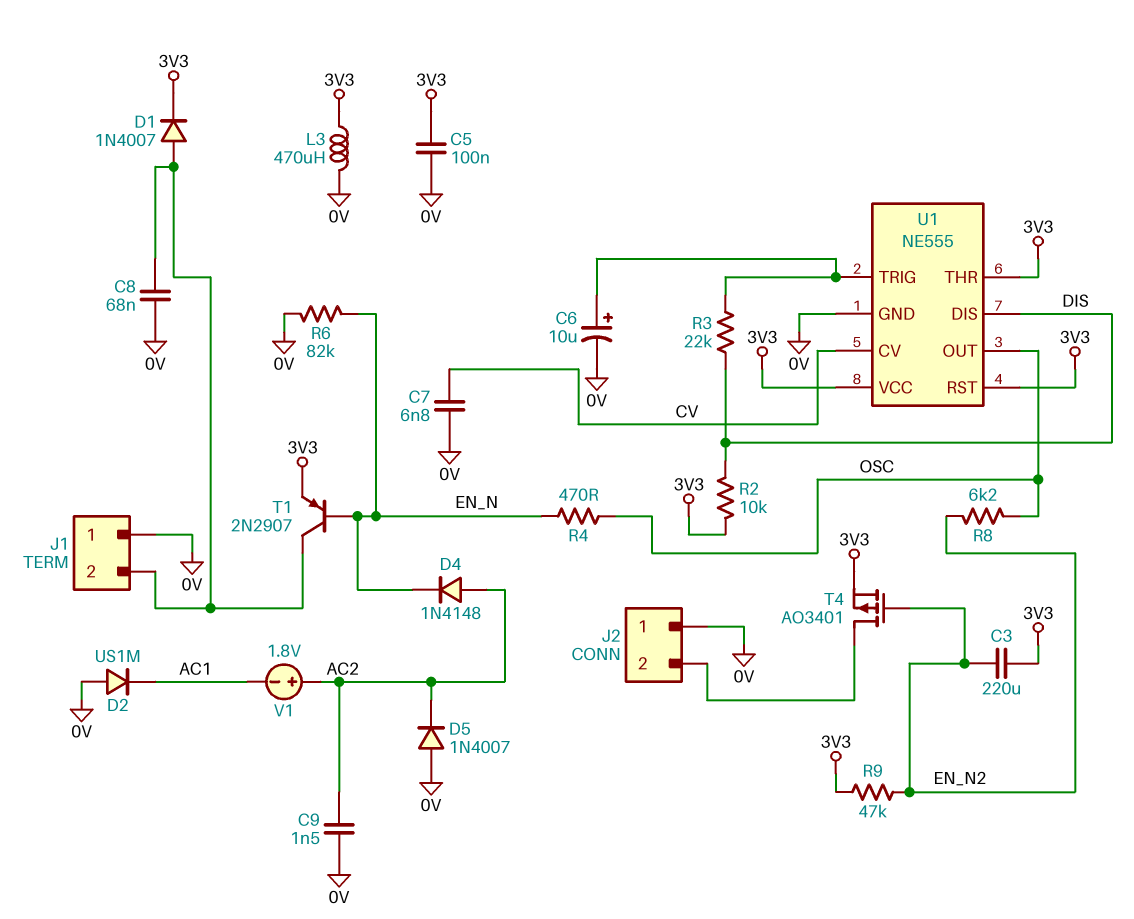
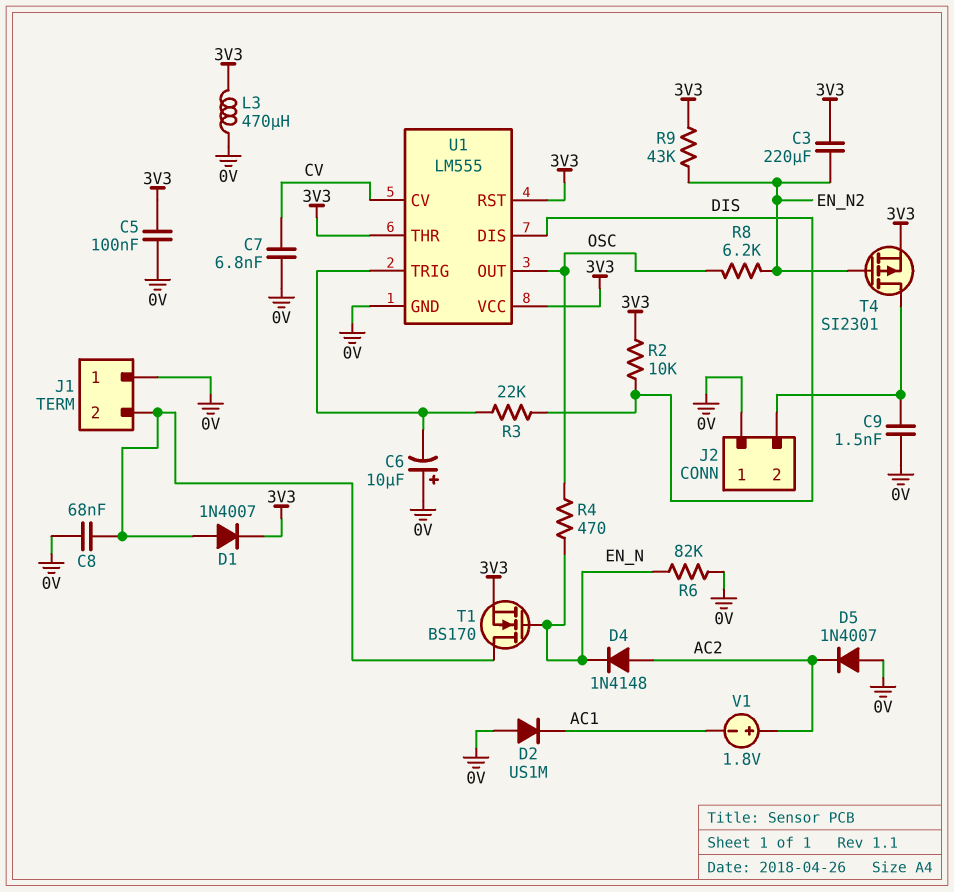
C6: 10uF (plus U1/TRIG, minus 0V) -> 10uF (plus 0V, minus U1/TRIG)
C9: 1.5nF (0V, AC2) -> 1.5nF (0V, J2/2)
R9: 47k (3V3, EN_N2) -> 43k (3V3, EN_N2)
T1: PNP 2N2907 (B EN_N, C J1/2, E 3V3) -> NMOS BS170 (G EN_N, D J1/2, S 3V3)
T4: PMOS AO3401 (G EN_N2, D J2/2, S 3V3) -> PMOS SI2301 (G EN_N2, D J2/2, S 3V3)
U1: NE555 -> LM555

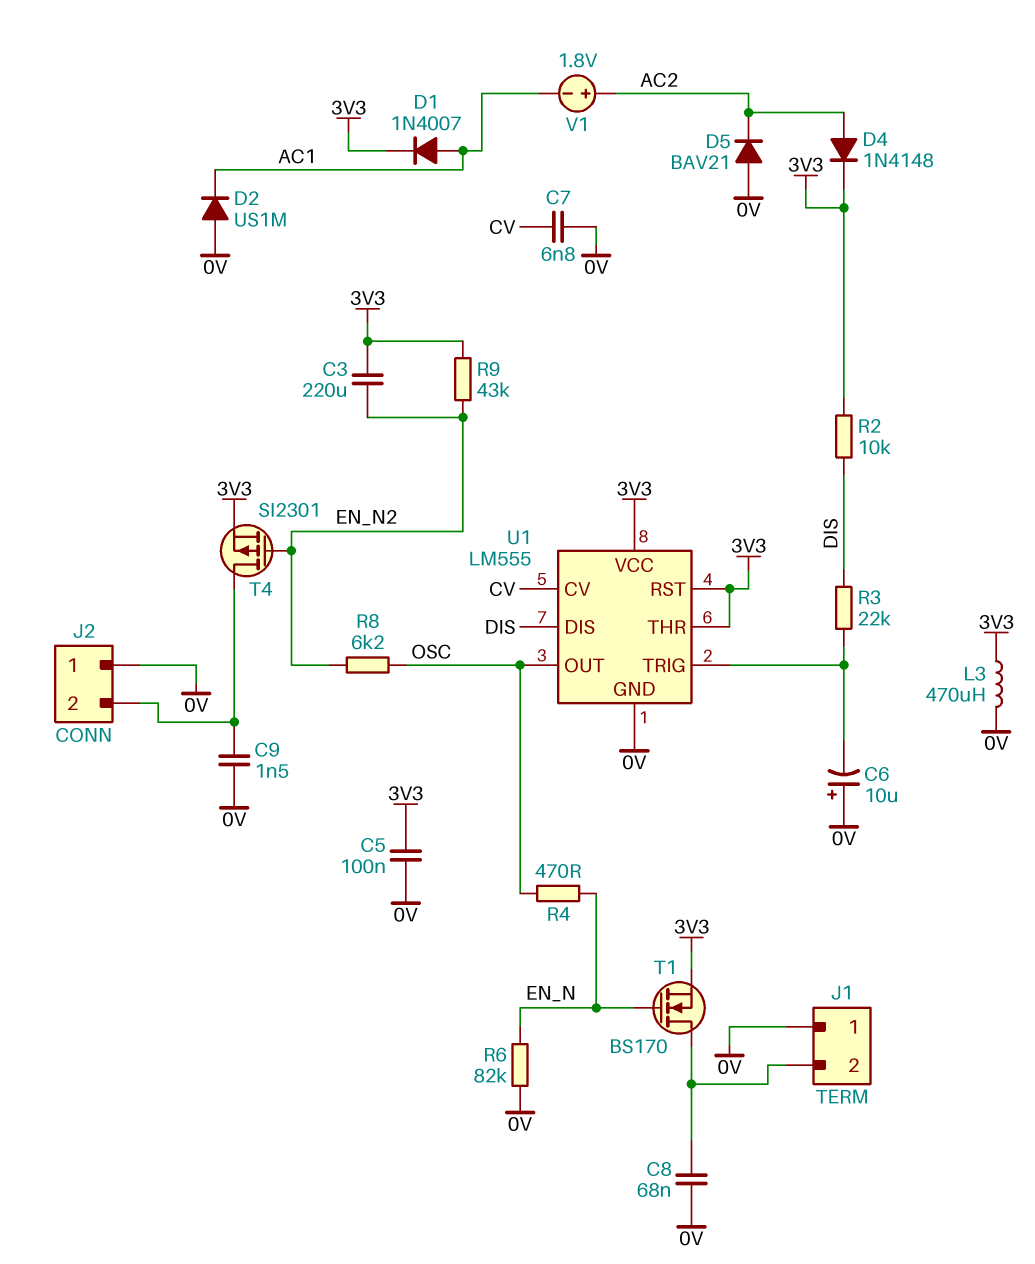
D1: diode 1N4007 (A J1/2, K 3V3) -> diode 1N4007 (A AC1, K 3V3)
D4: diode 1N4148 (A AC2, K EN_N) -> diode 1N4148 (A AC2, K 3V3)
D5: diode 1N4007 (A 0V, K AC2) -> diode BAV21 (A 0V, K AC2)

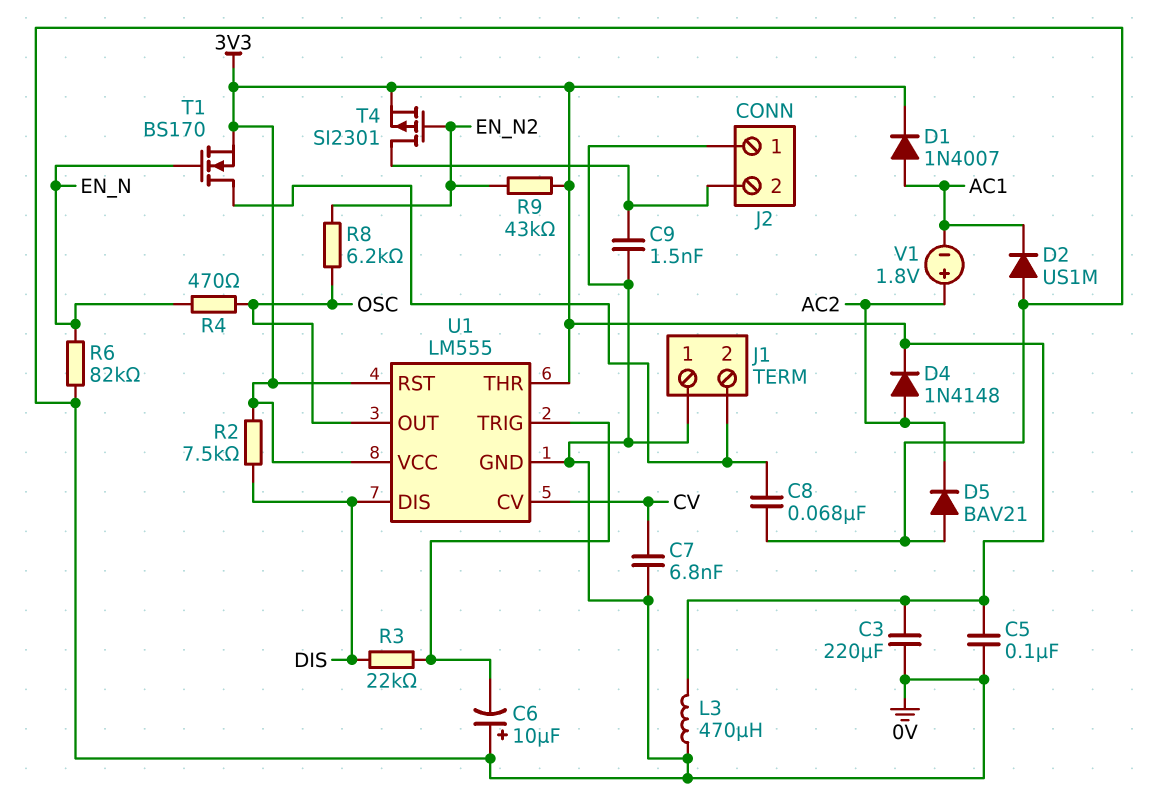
C3: 220uF (3V3, EN_N2) -> 220uF (0V, 3V3)
R2: 10k (3V3, DIS) -> 7.5k (3V3, DIS)

